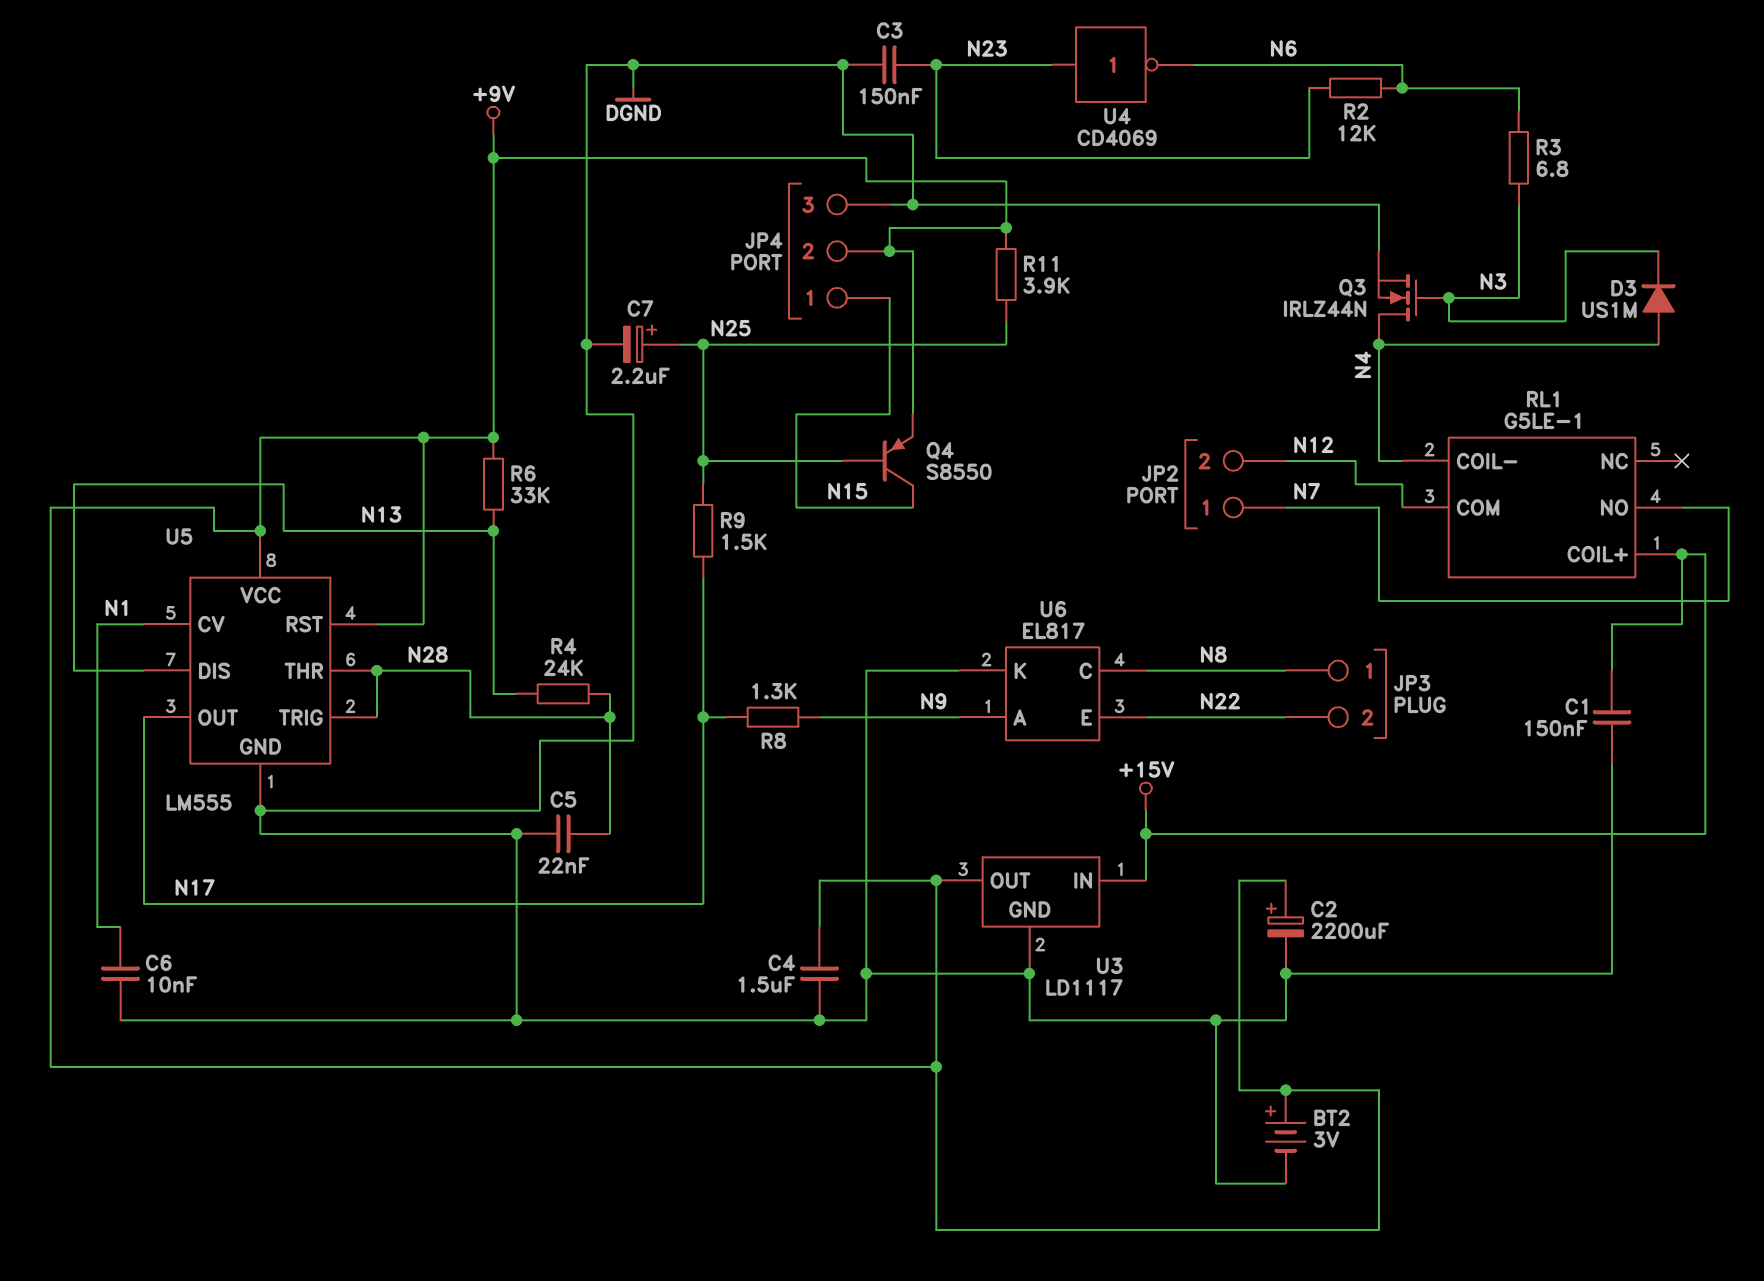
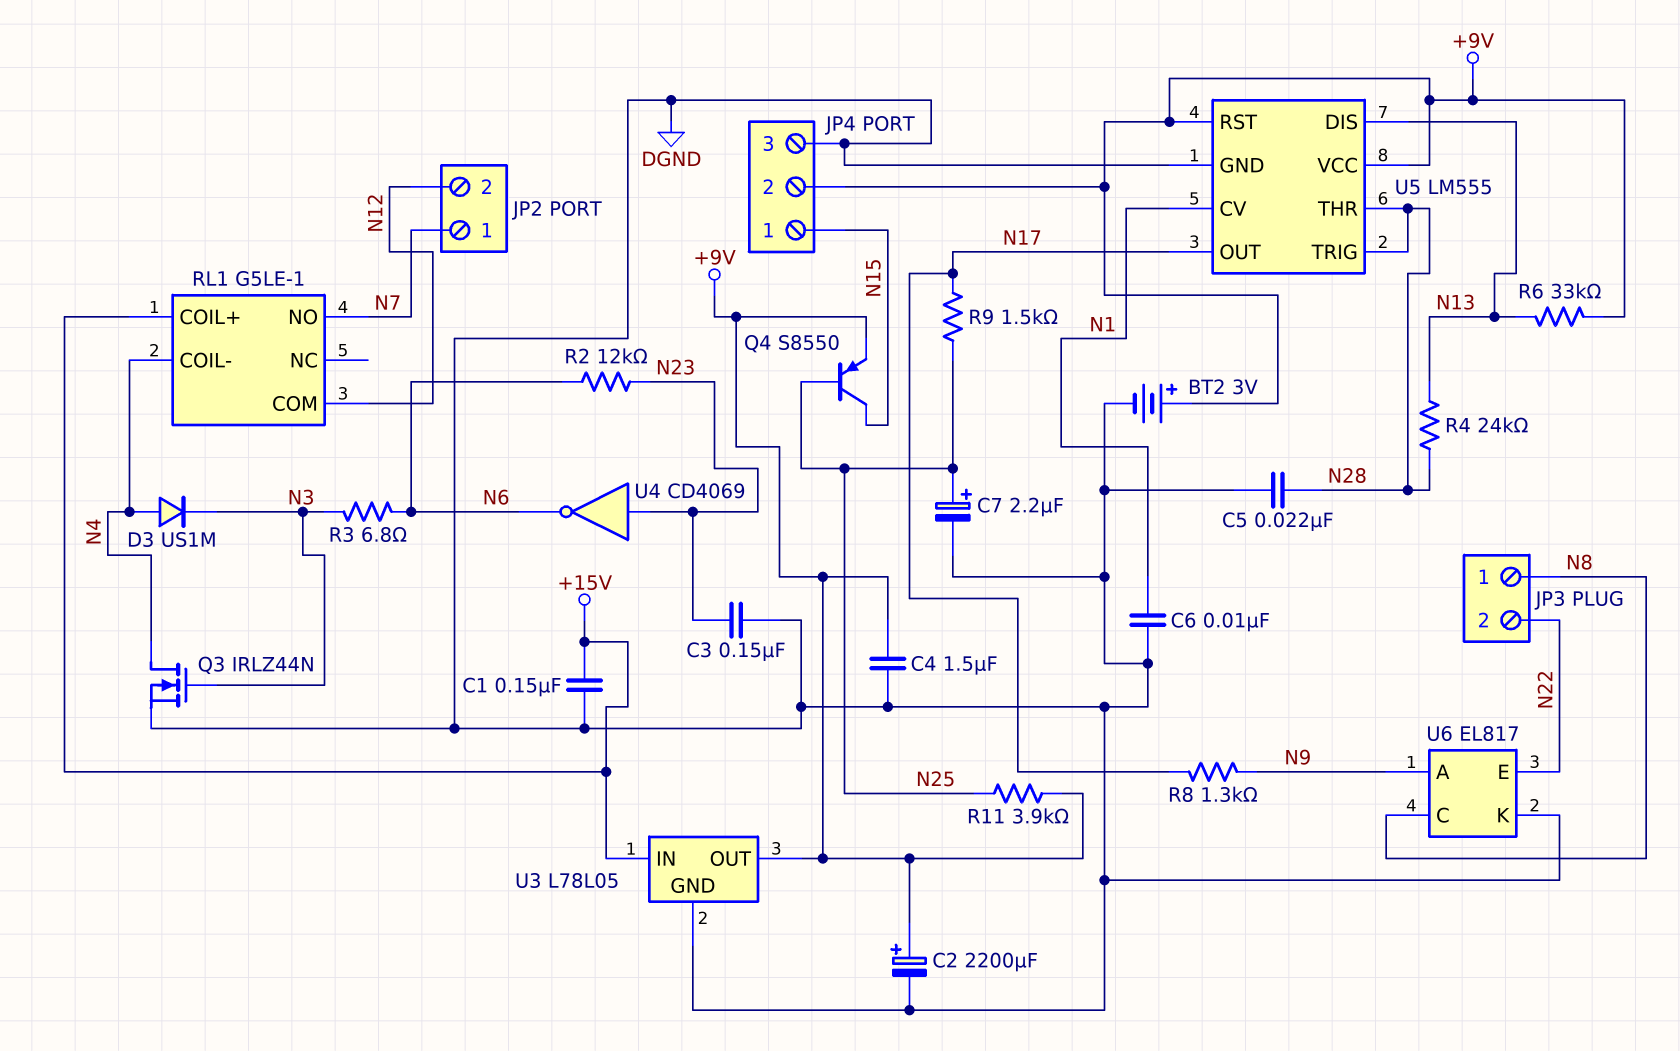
U3: LD1117 -> L78L05

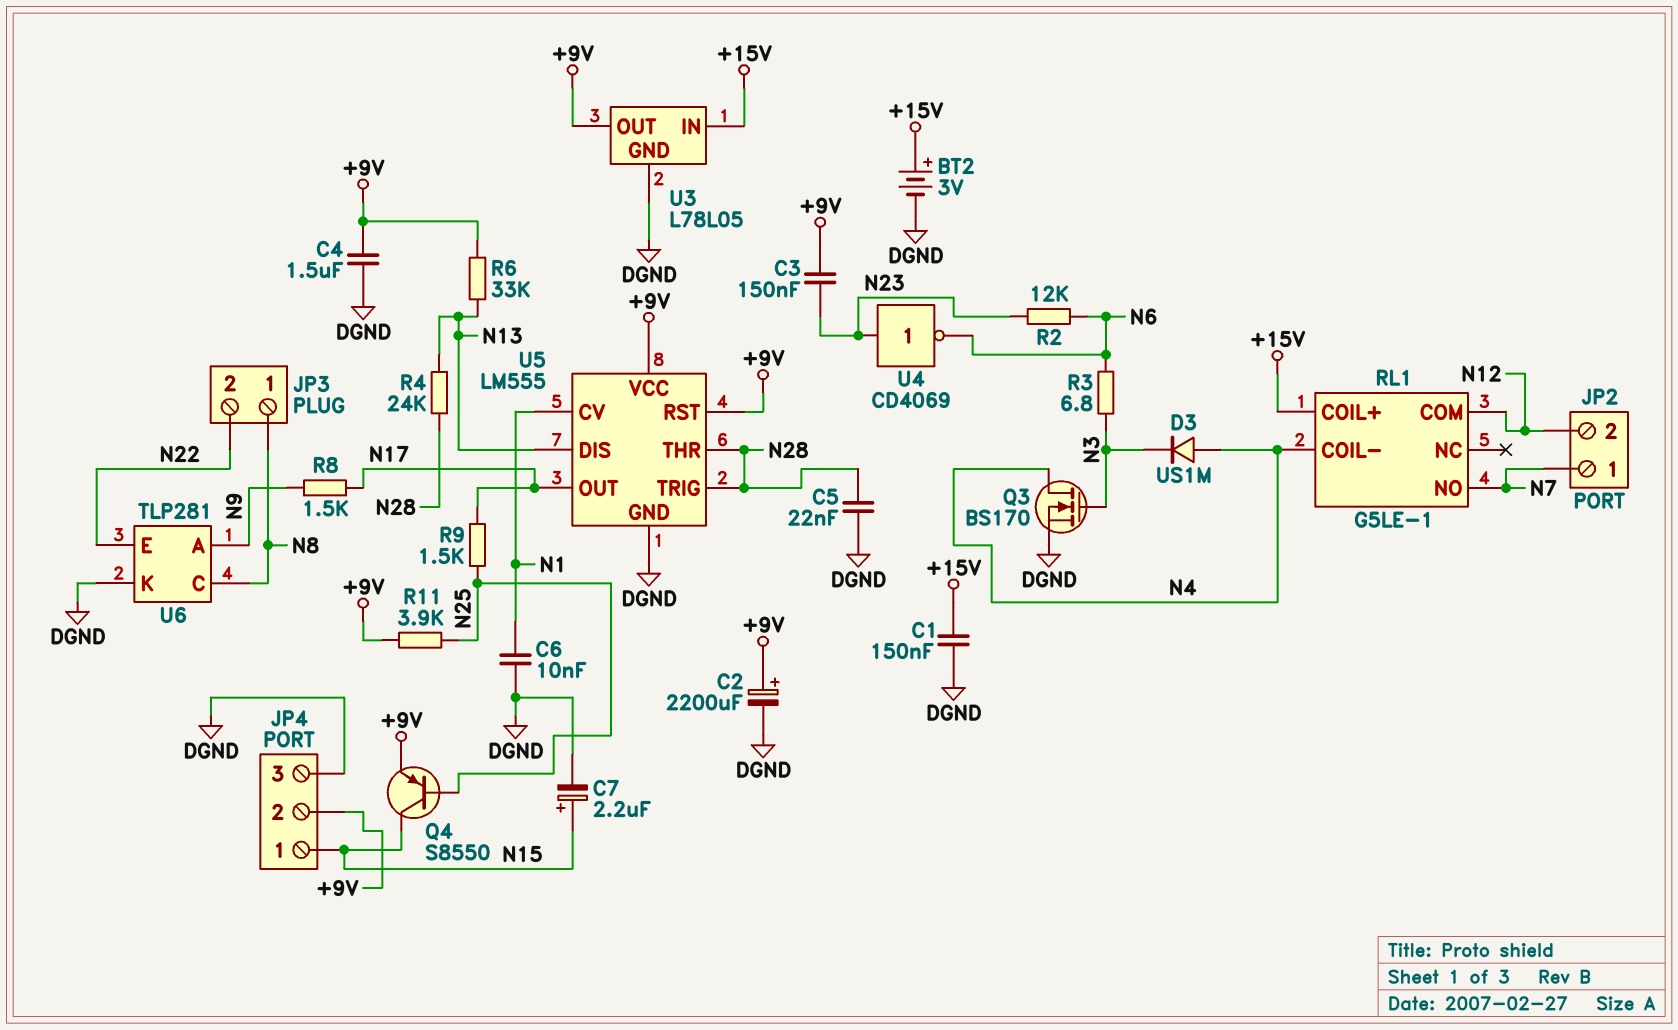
BT2: 3V (plus +9V, minus DGND) -> 3V (plus +15V, minus DGND)
C3: 150nF (DGND, N23) -> 150nF (+9V, N23)
C7: 2.2uF (plus N25, minus DGND) -> 2.2uF (plus N15, minus DGND)
Q3: NMOS IRLZ44N (G N3, D N4, S DGND) -> NMOS BS170 (G N3, D N4, S DGND)
R8: 1.3k (N9, N17) -> 1.5k (N9, N17)
U6: EL817 -> TLP281

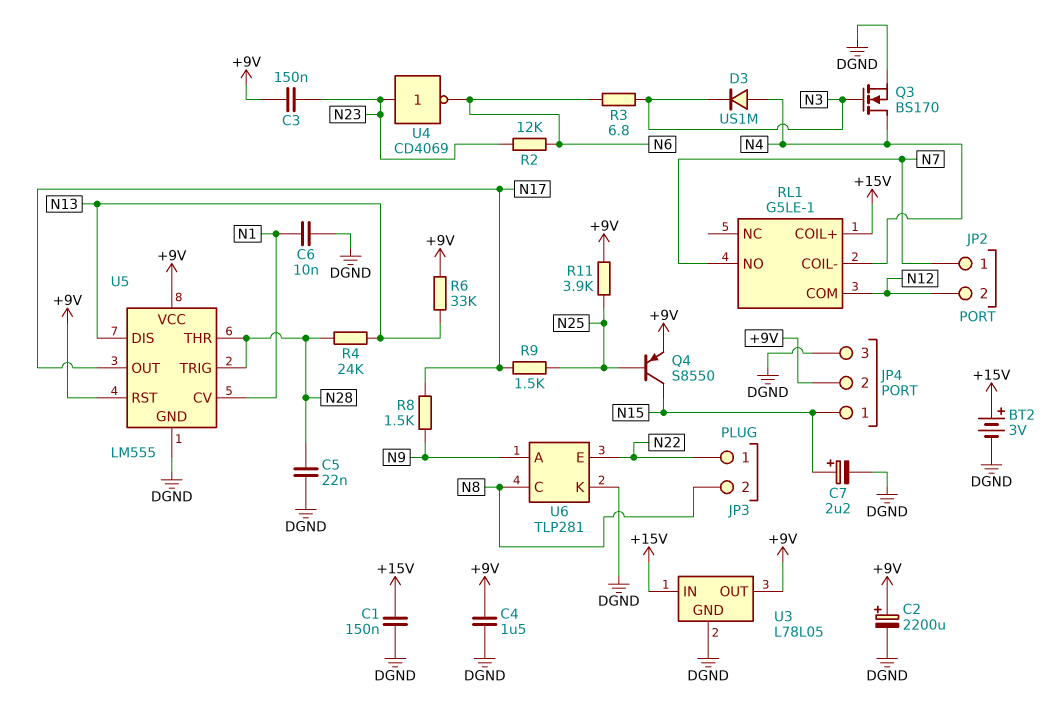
JP3 pin 1: N8 -> N22
JP3 pin 2: N22 -> N8

